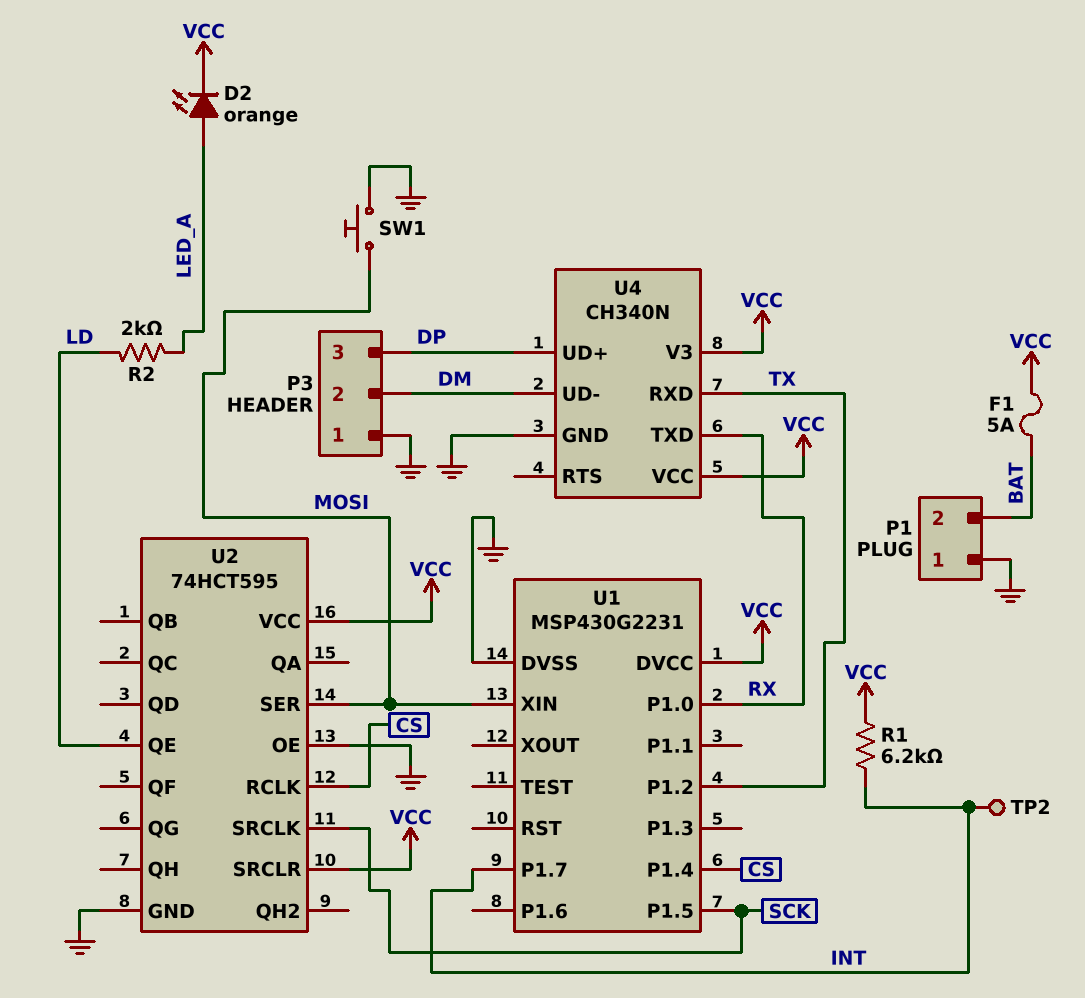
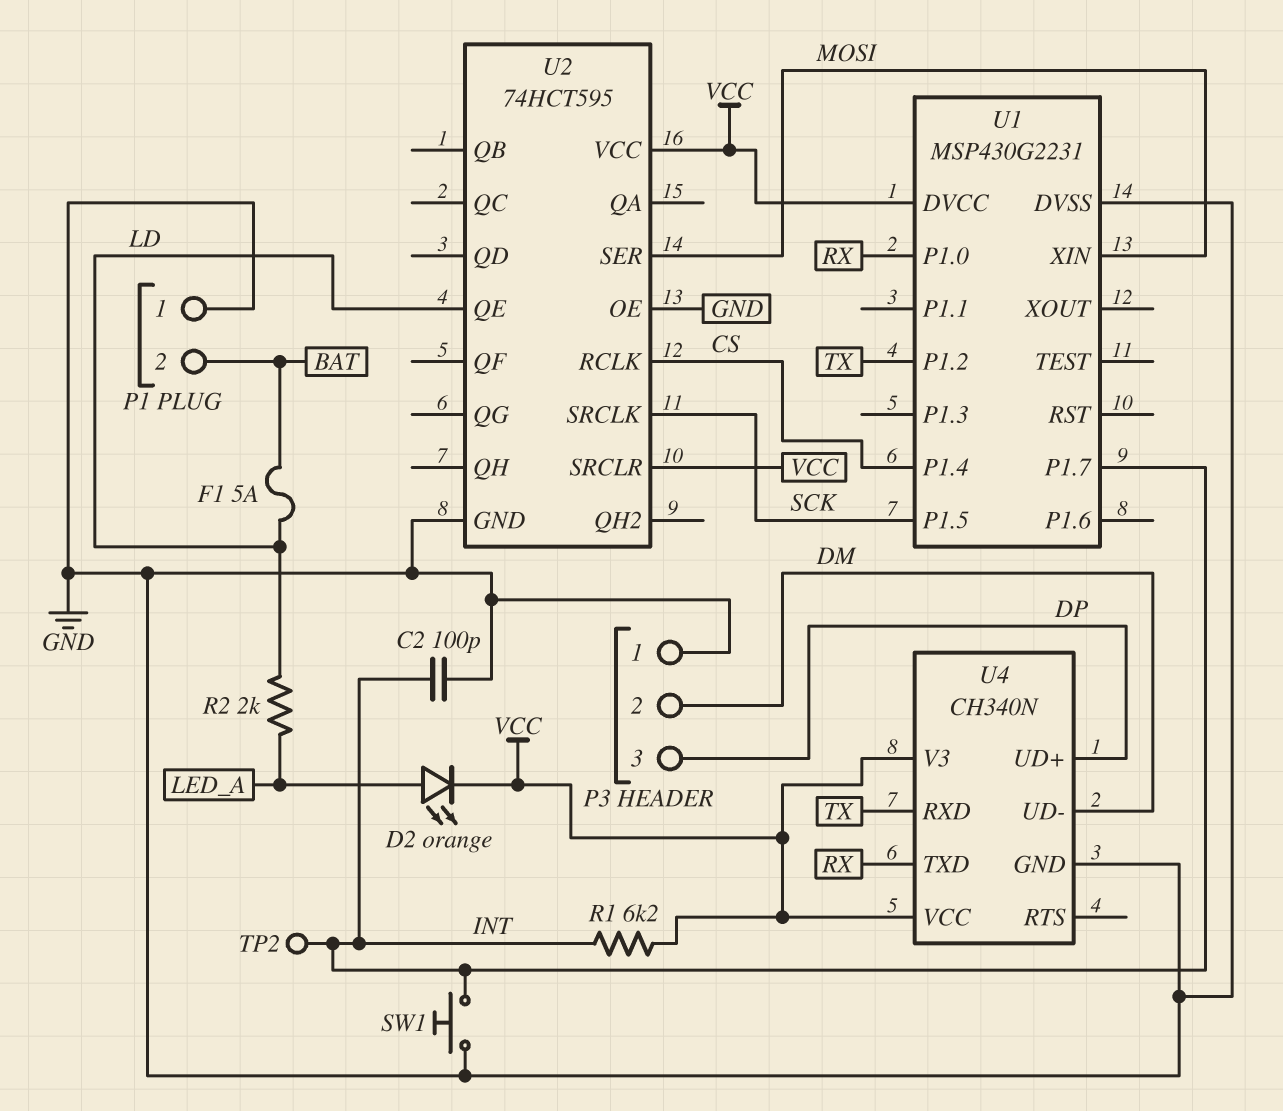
C2: none -> 100pF (GND, INT)
F1: 5A (BAT, VCC) -> 5A (BAT, LD)
SW1: button (GND, MOSI) -> button (GND, INT)

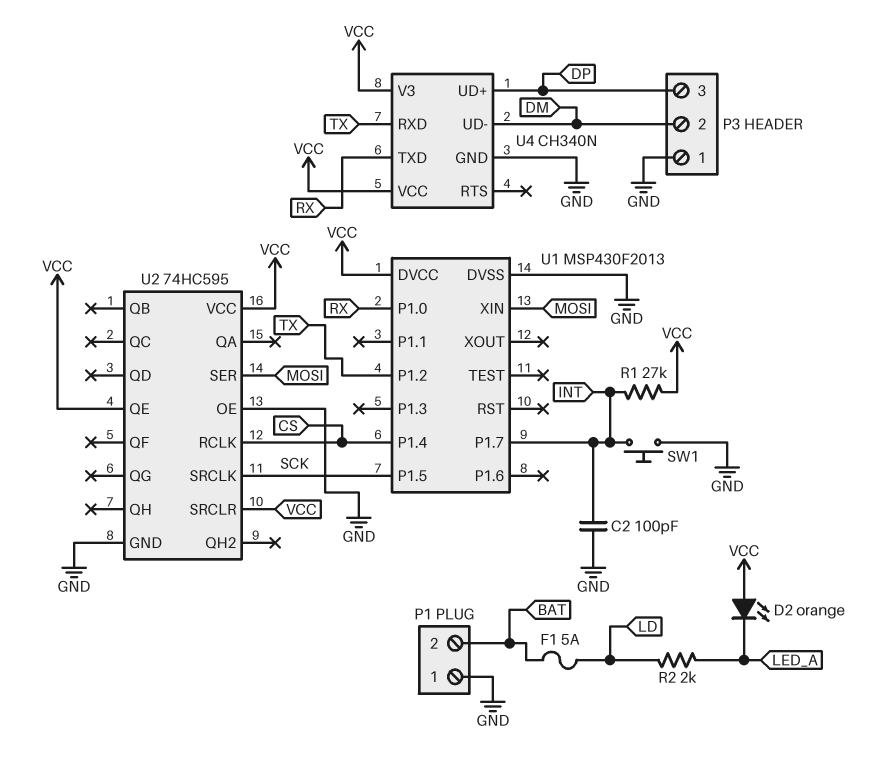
D2: LED orange (A LED_A, K VCC) -> LED orange (A VCC, K LED_A)
R1: 6.2k (INT, VCC) -> 27k (INT, VCC)
TP2: test point (INT) -> none
U1: MSP430G2231 -> MSP430F2013
U2: 74HCT595 -> 74HC595
U2 pin QE: LD -> VCC

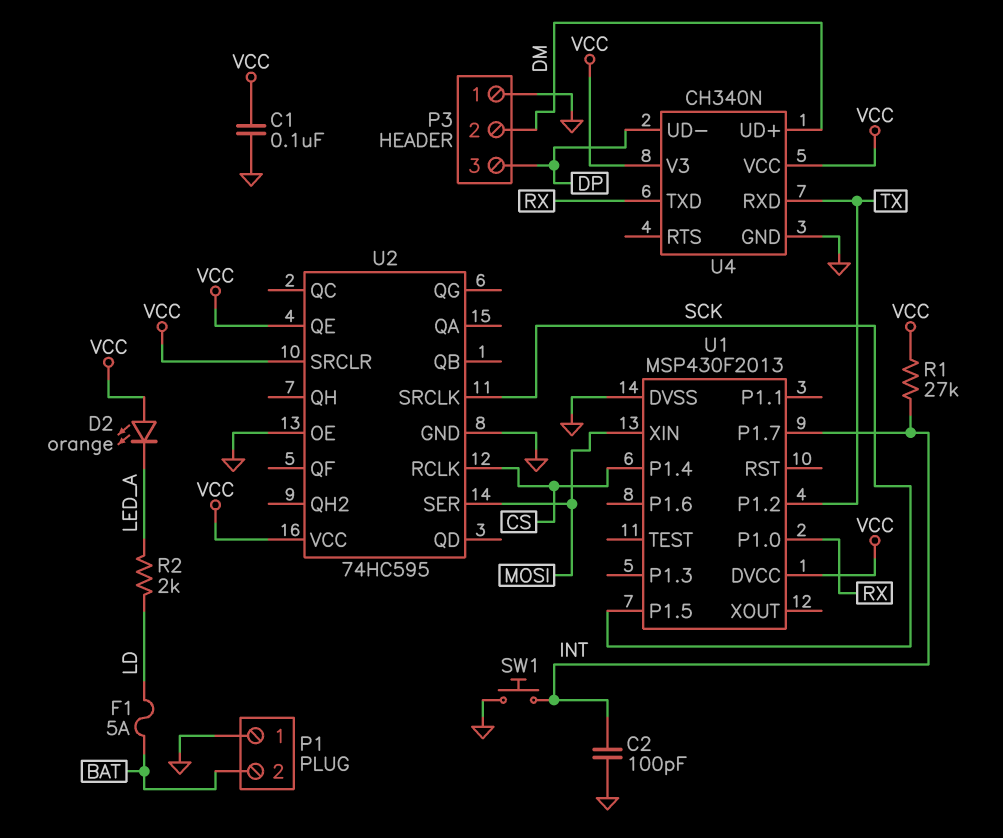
C1: none -> 100nF (GND, VCC)
U4 pin UD+: DP -> DM
U4 pin UD-: DM -> DP

